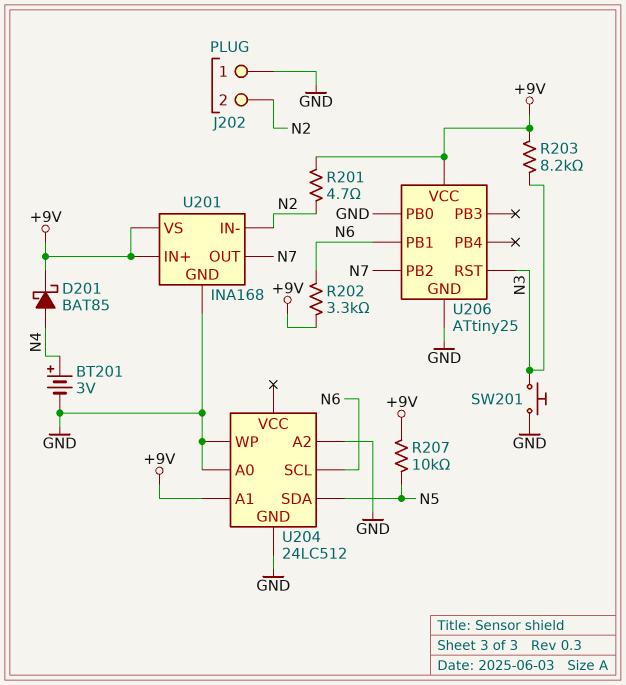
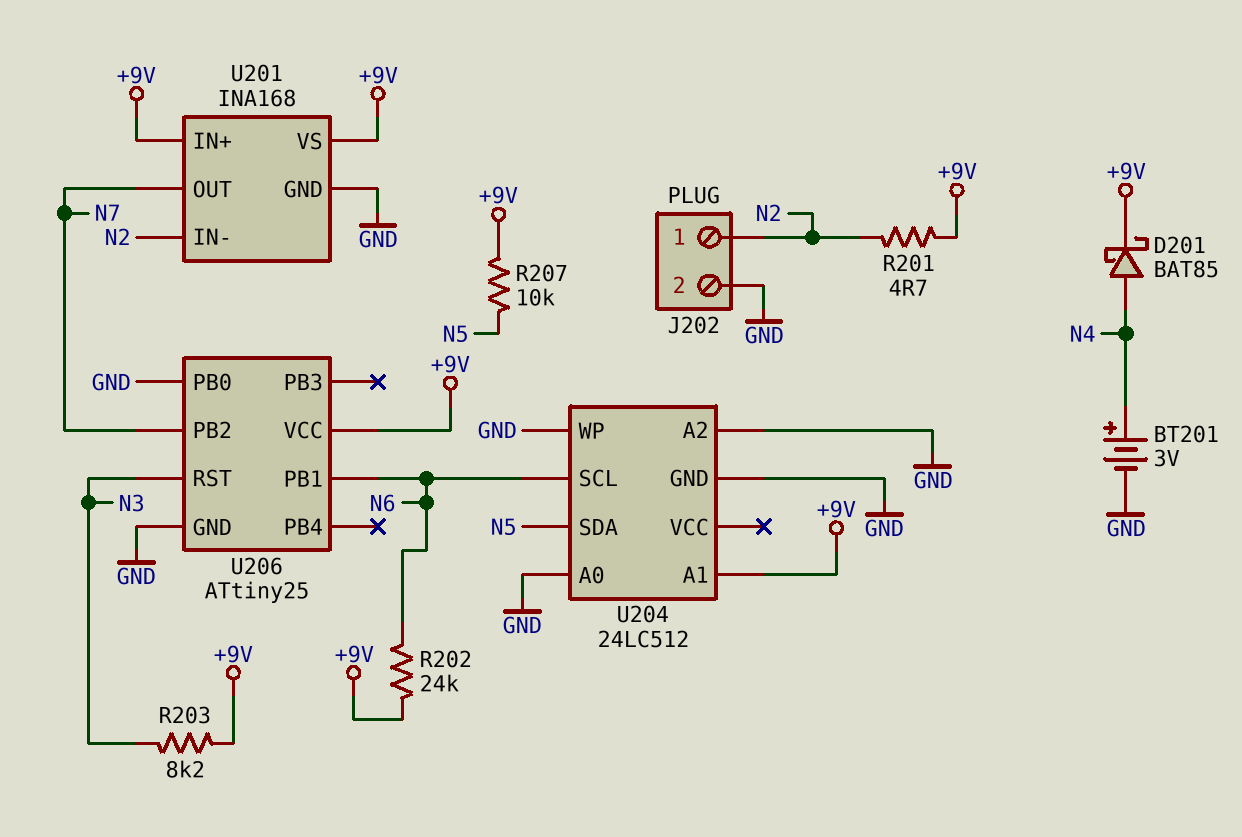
J202 pin 1: GND -> N2
J202 pin 2: N2 -> GND
R202: 3.3k (+9V, N6) -> 24k (+9V, N6)
SW201: button (GND, N3) -> none

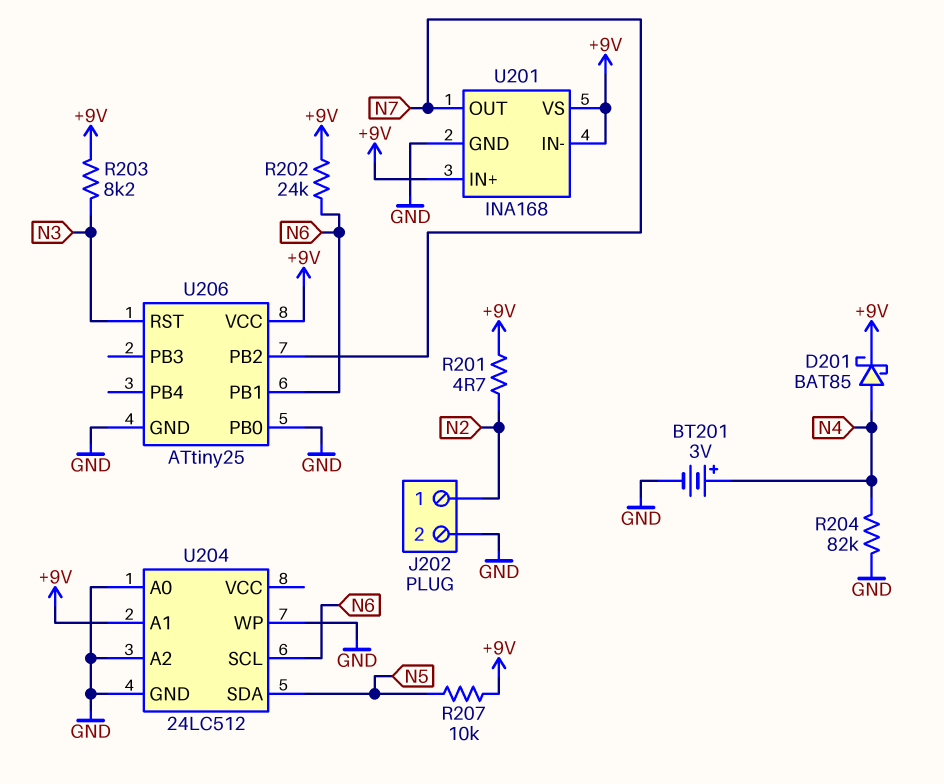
R204: none -> 82k (GND, N4)
U201 pin IN-: N2 -> +9V

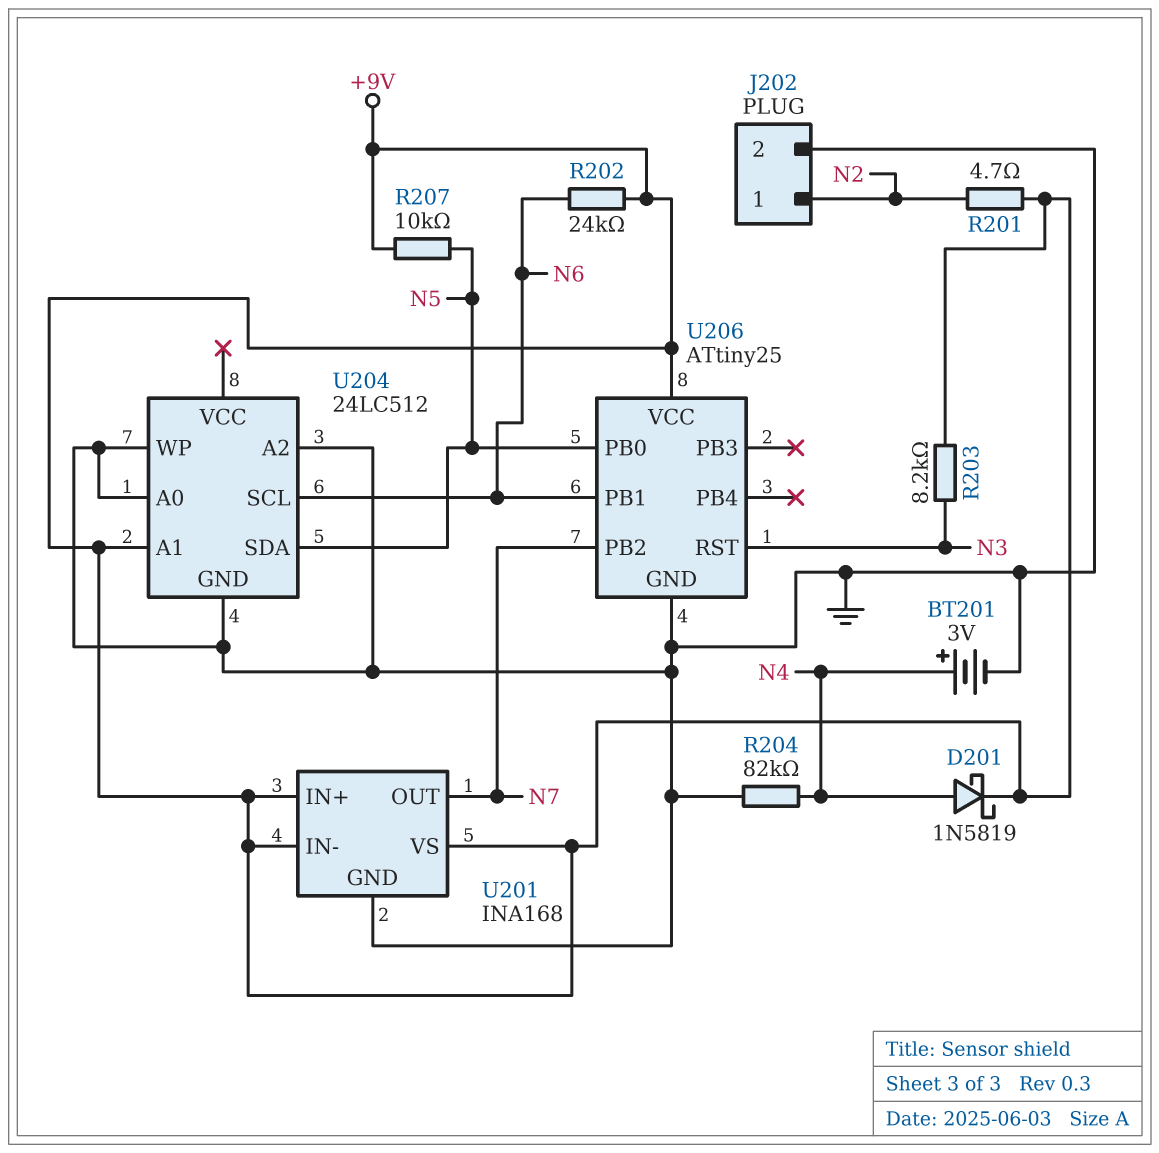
D201: schottky BAT85 (A N4, K +9V) -> schottky 1N5819 (A N4, K +9V)
U206 pin PB0: GND -> N5

